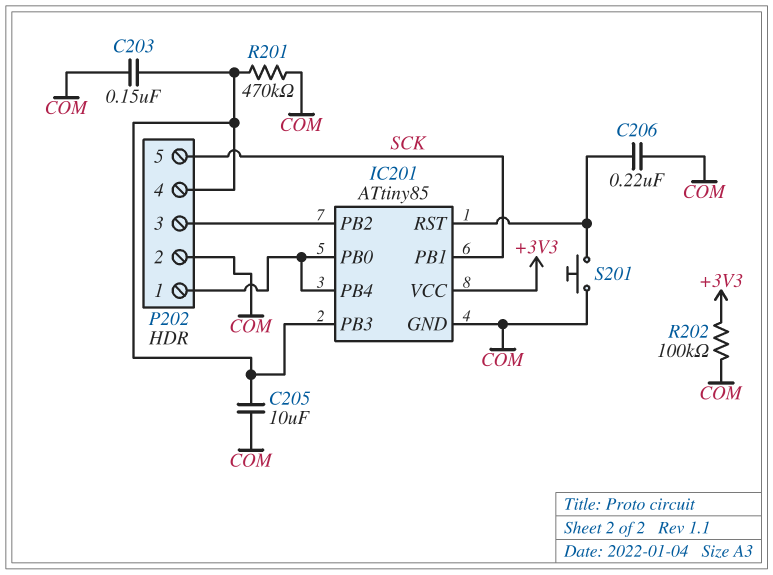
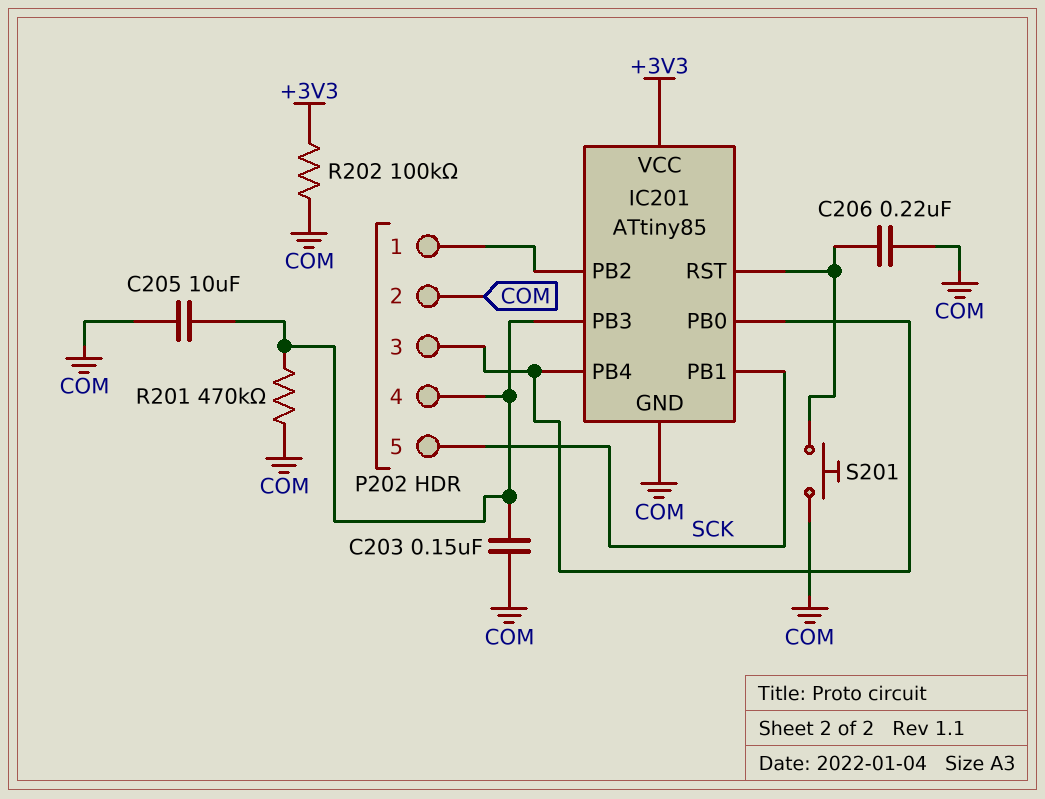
P202 pin 1: IC201/PB0 -> IC201/PB2
P202 pin 3: IC201/PB2 -> IC201/PB0

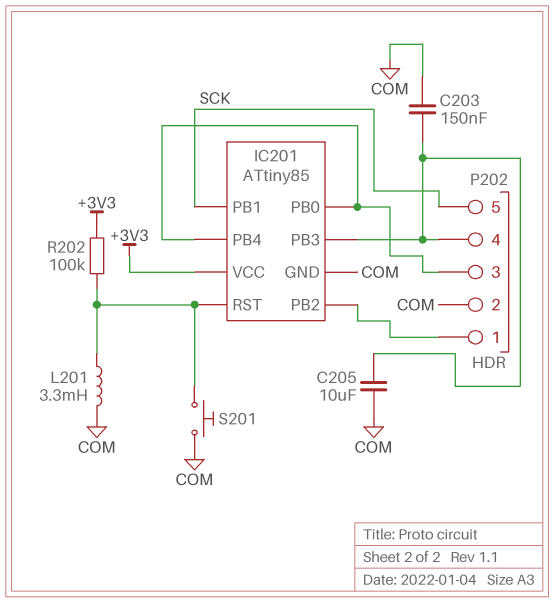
C206: 220nF (COM, IC201/RST) -> none
L201: none -> 3.3mH (COM, IC201/RST)
R201: 470k (COM, IC201/PB3) -> none
R202: 100k (+3V3, COM) -> 100k (+3V3, IC201/RST)

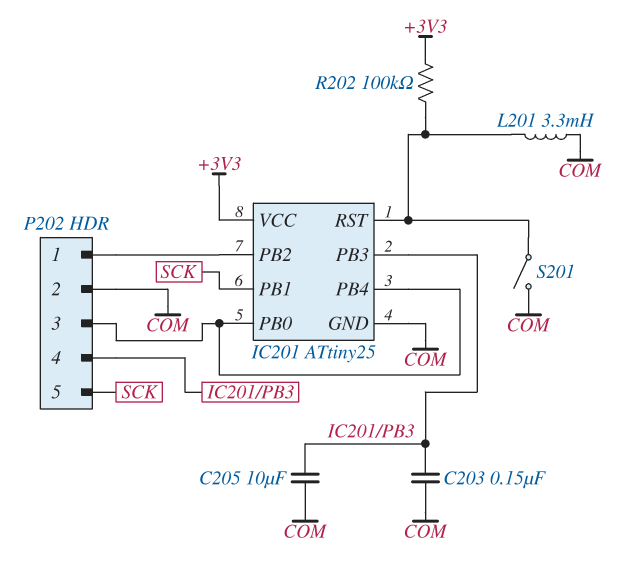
IC201: ATtiny85 -> ATtiny25
S201: button (COM, IC201/RST) -> switch (COM, IC201/RST)

